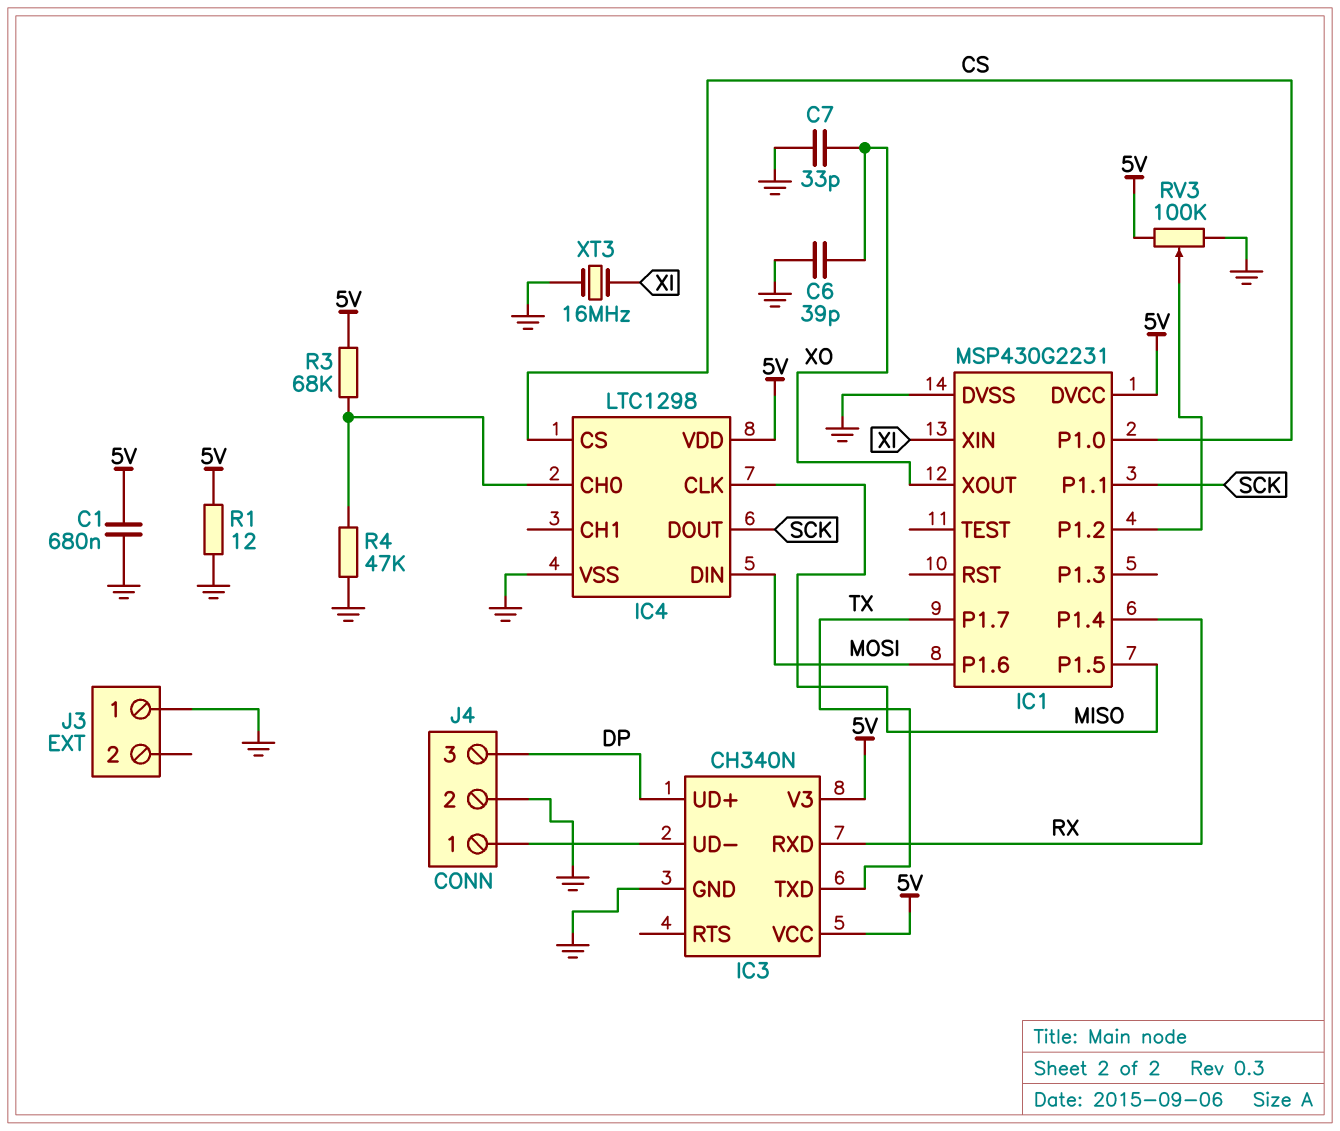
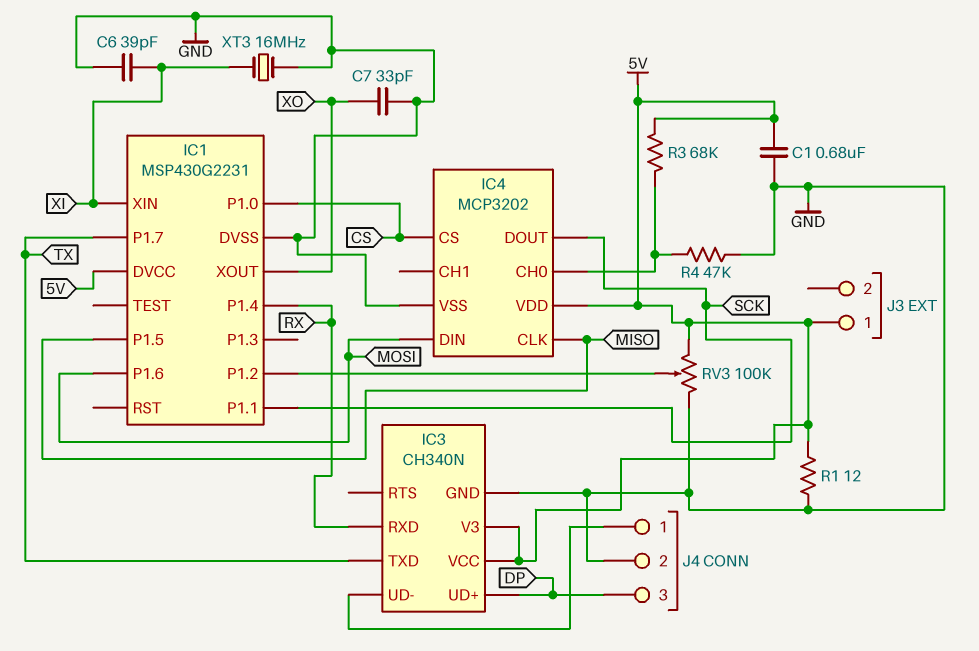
C6: 39pF (GND, XO) -> 39pF (GND, XI)
IC4: LTC1298 -> MCP3202
J3 pin 1: GND -> 5V

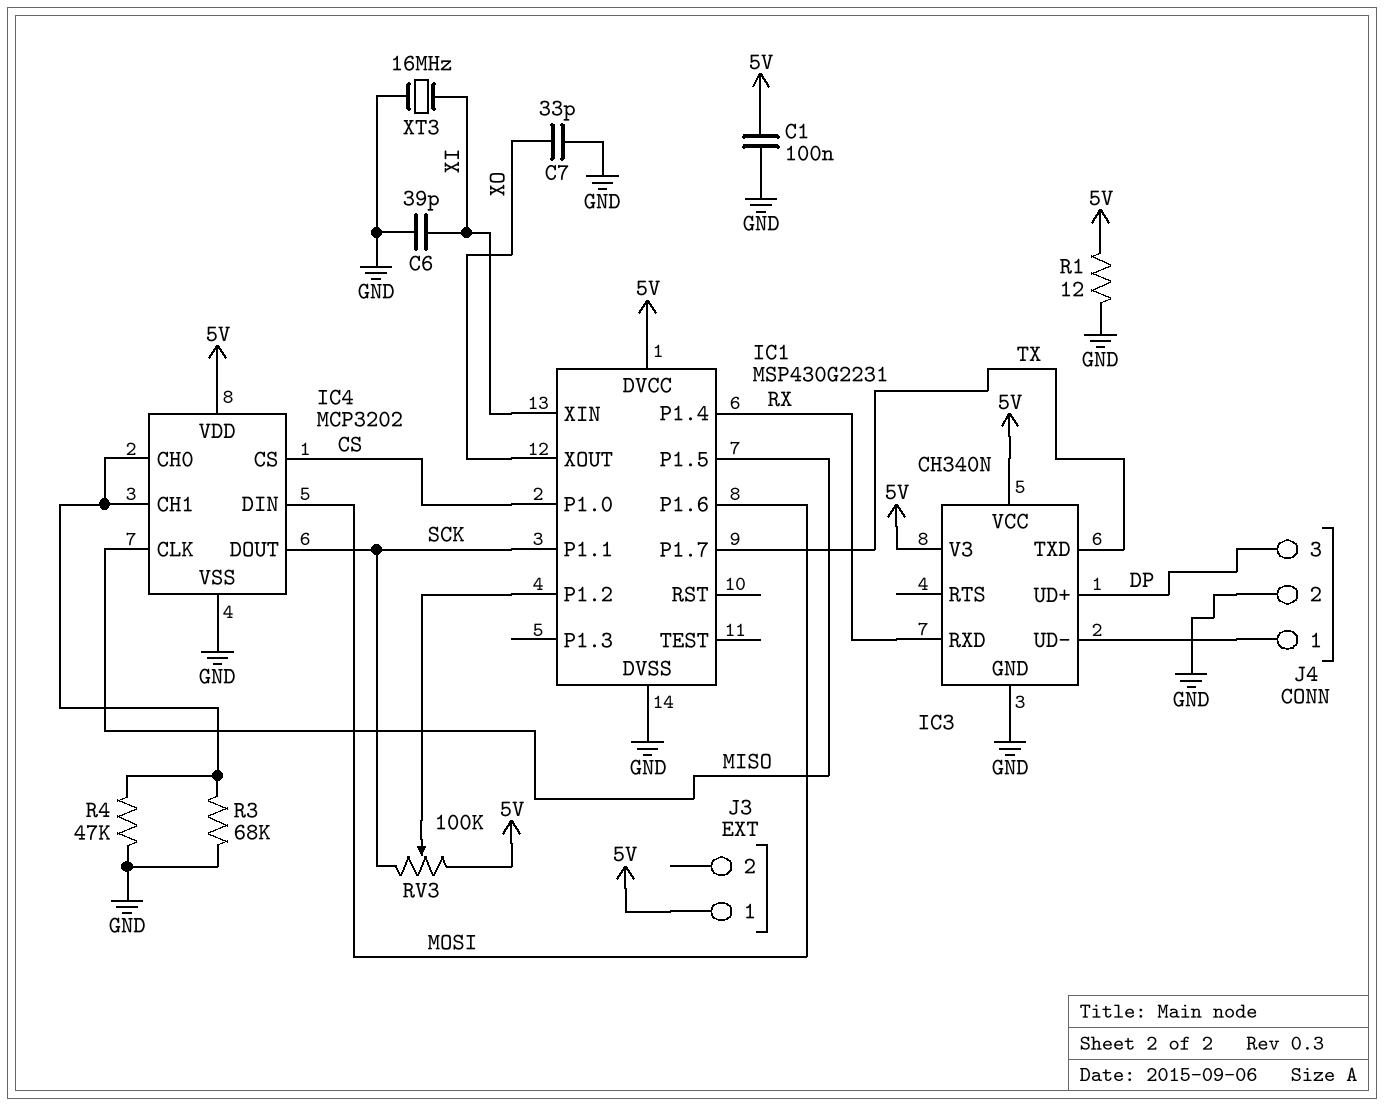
C1: 680nF (5V, GND) -> 100nF (5V, GND)
IC4 pin CH1: none -> IC4/CH0
R3: 68k (5V, IC4/CH0) -> 68k (GND, IC4/CH0)
RV3: 100k (5V, GND, wiper IC1/P1.2) -> 100k (5V, SCK, wiper IC1/P1.2)

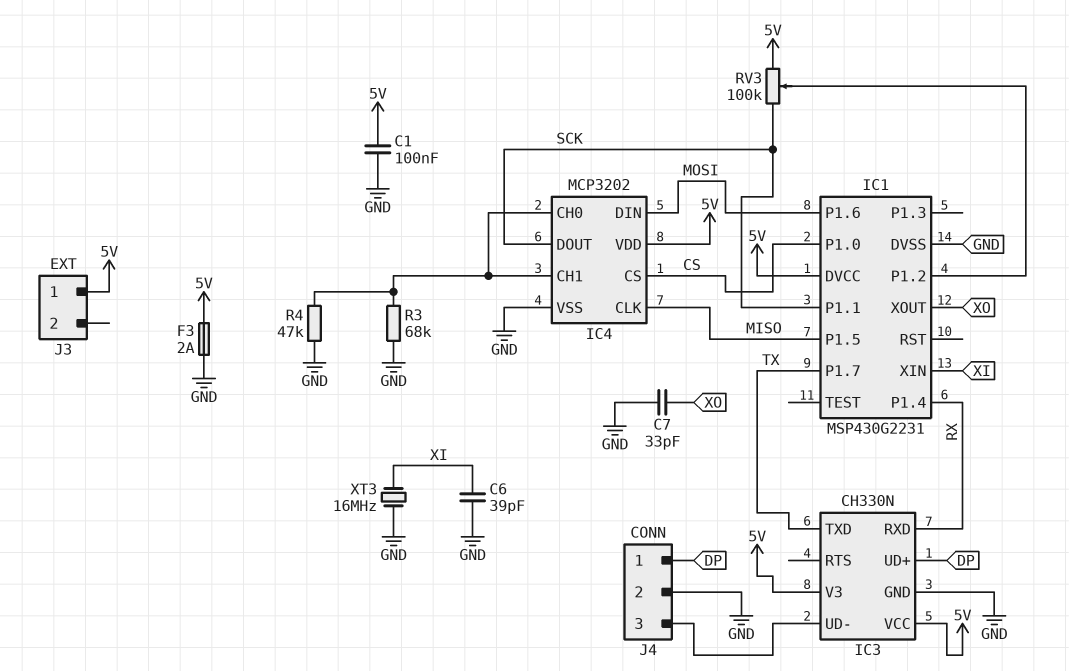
F3: none -> 2A (5V, GND)
IC3: CH340N -> CH330N
J4 pin 1: IC3/UD- -> DP
J4 pin 3: DP -> IC3/UD-
R1: 12 (5V, GND) -> none

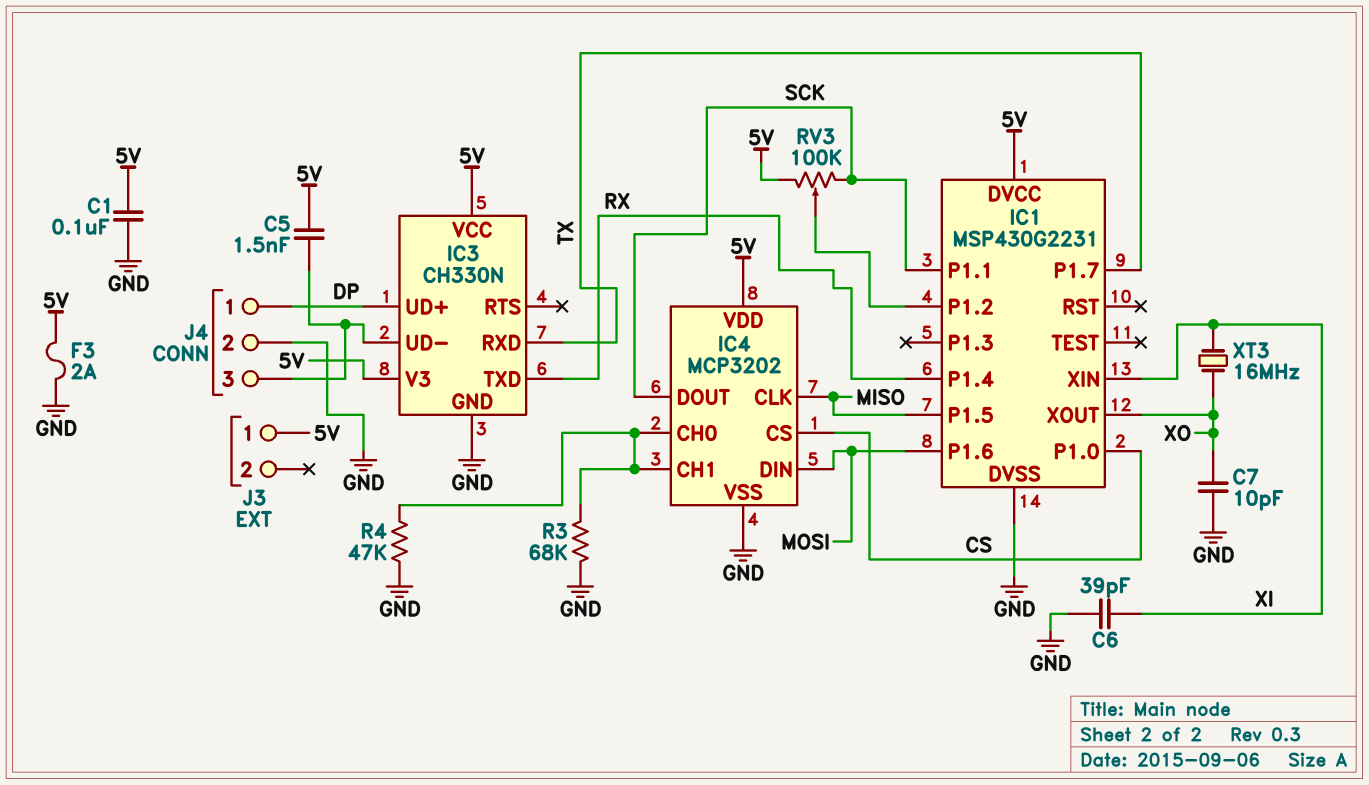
C5: none -> 1.5nF (5V, IC3/UD-)
C7: 33pF (GND, XO) -> 10pF (GND, XO)
IC3 pin RXD: RX -> TX
IC3 pin TXD: TX -> RX
XT3: 16MHz (GND, XI) -> 16MHz (XI, XO)

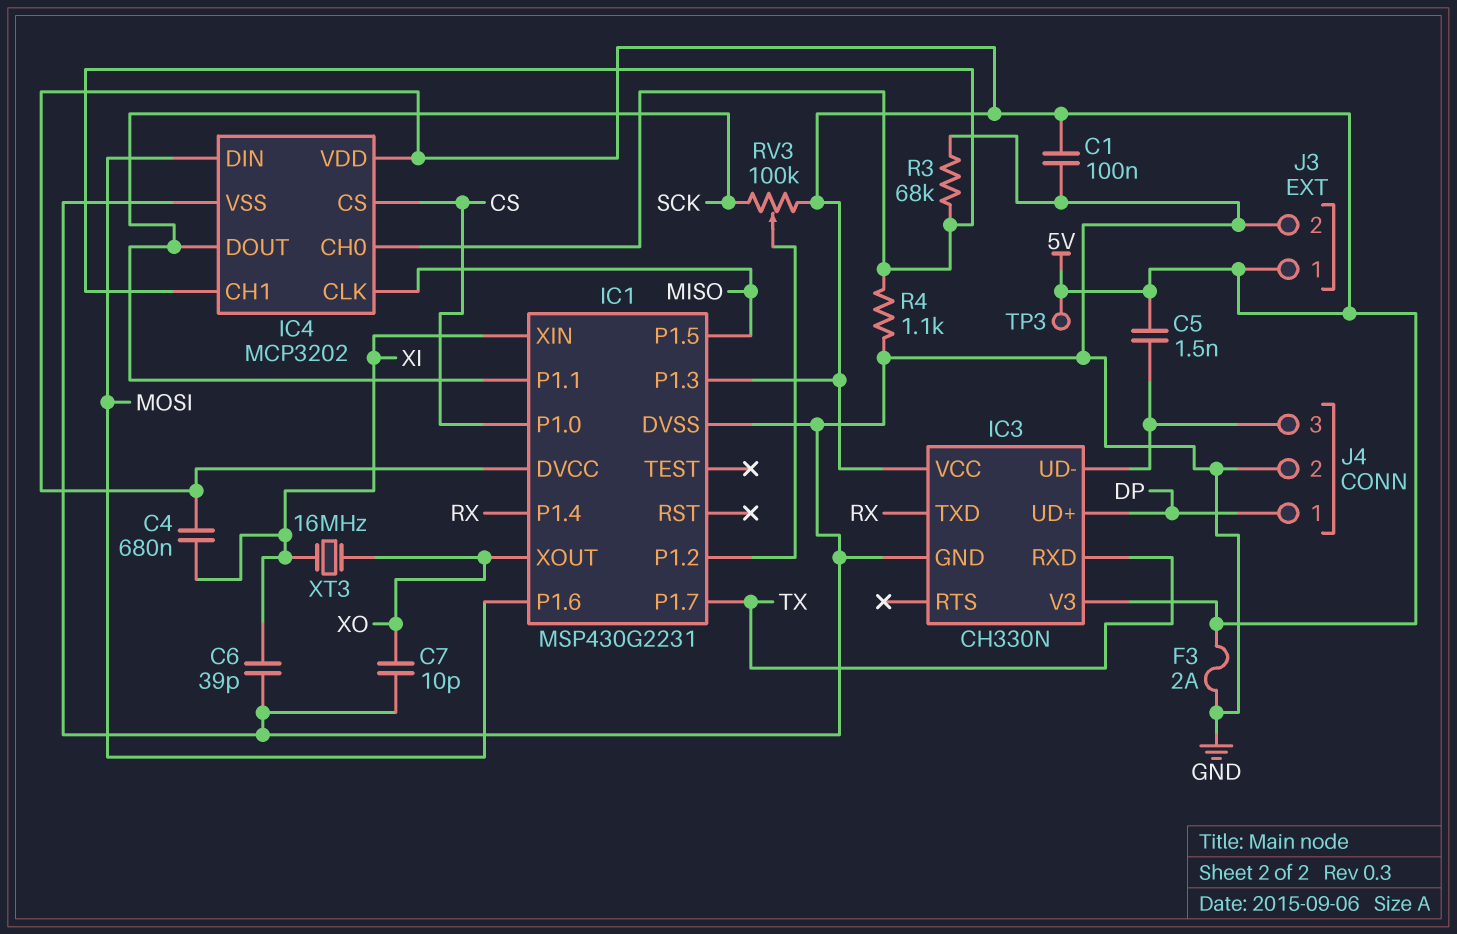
C4: none -> 680nF (5V, XI)
IC1 pin P1.3: none -> 5V
J3 pin 2: none -> GND
R4: 47k (GND, IC4/CH0) -> 1.1k (GND, IC4/CH0)
TP3: none -> test point (5V)

